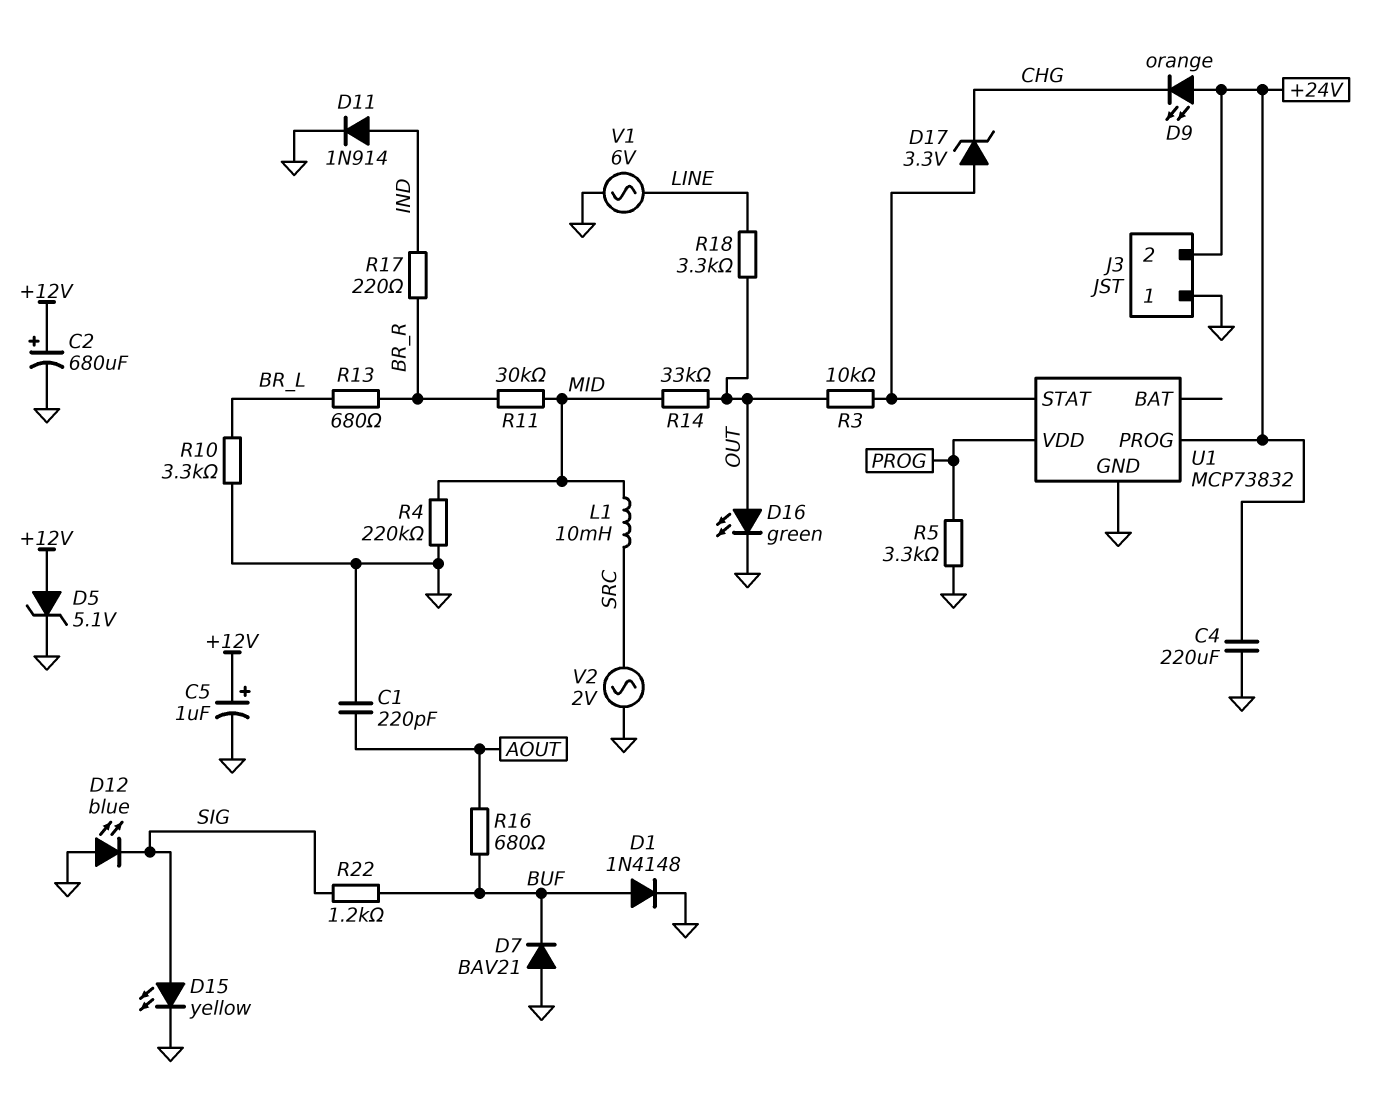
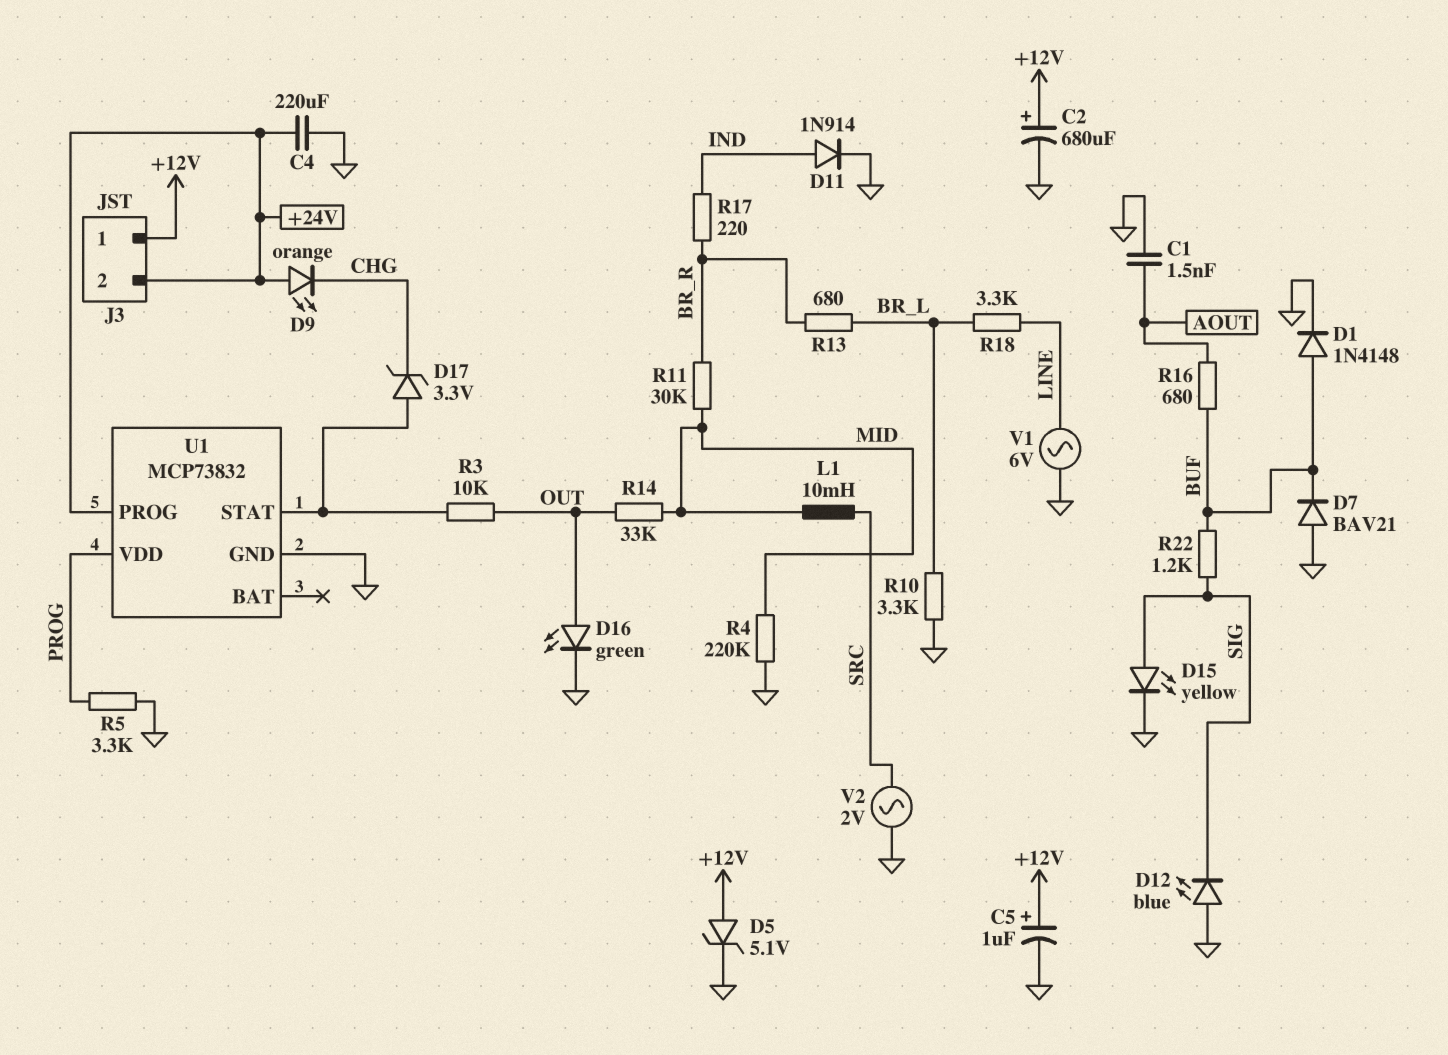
C1: 220pF (AOUT, GND) -> 1.5nF (AOUT, GND)
J3 pin 1: GND -> +12V
R18: 3.3k (LINE, OUT) -> 3.3k (BR_L, LINE)

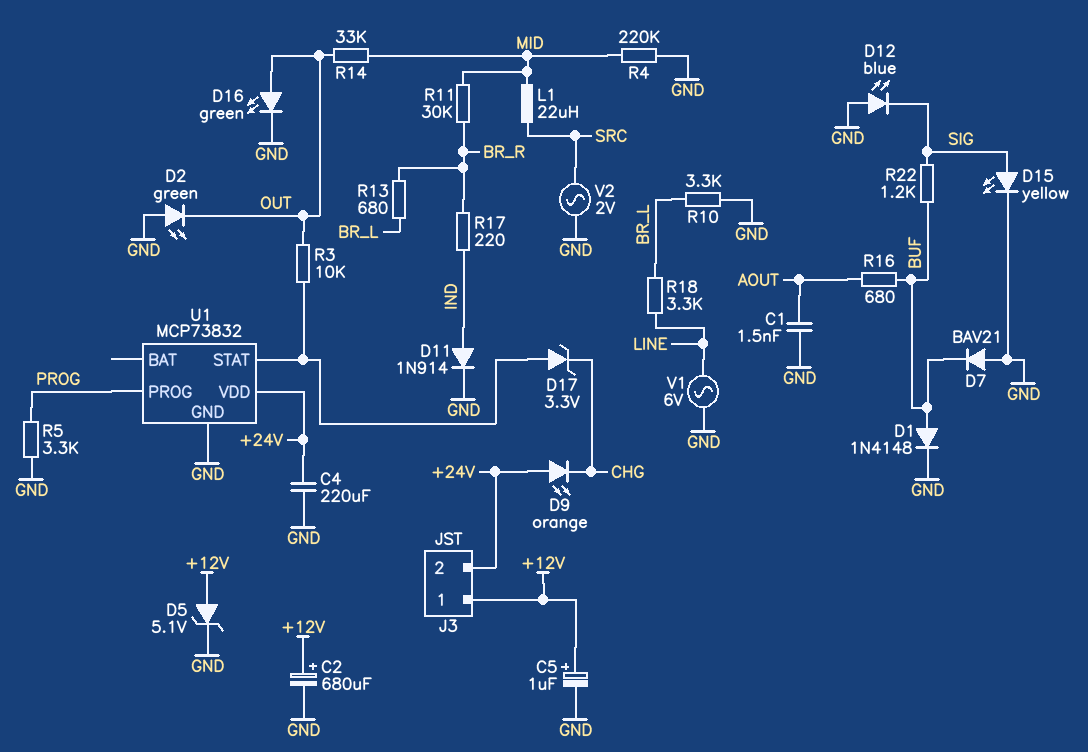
D2: none -> LED green (A GND, K OUT)
L1: 10mH (MID, SRC) -> 22uH (MID, SRC)
U1 pin PROG: +24V -> PROG
U1 pin VDD: PROG -> +24V

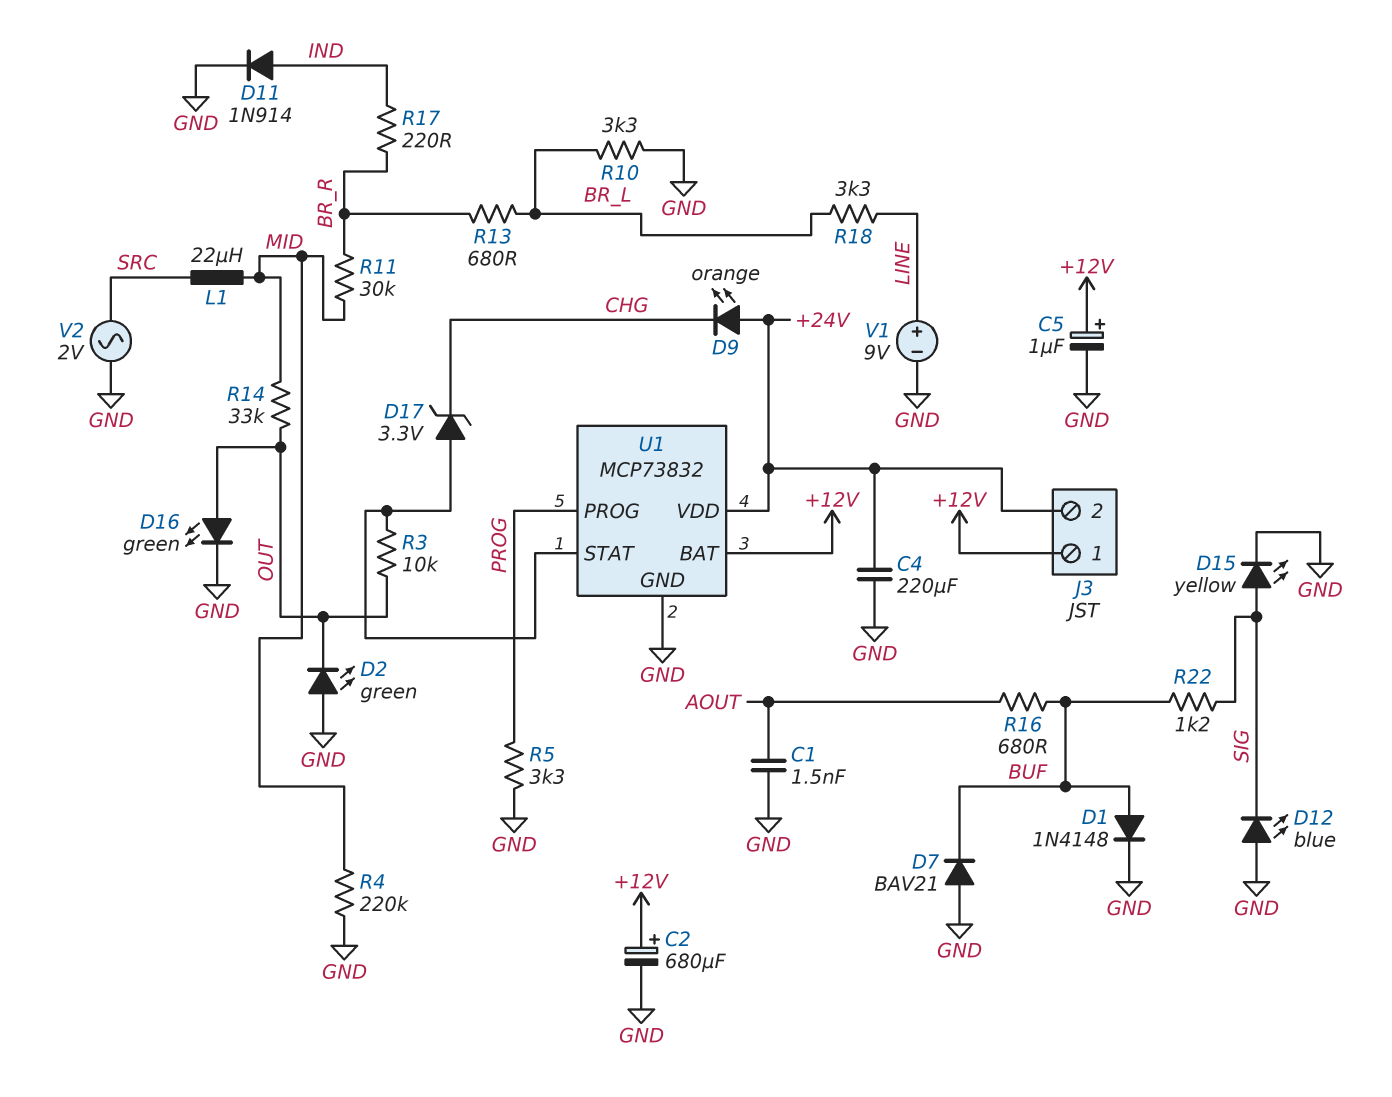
D5: zener 5.1V (A +12V, K GND) -> none
U1 pin BAT: none -> +12V
V1: AC 6V (GND, LINE) -> 9V (plus LINE, minus GND)

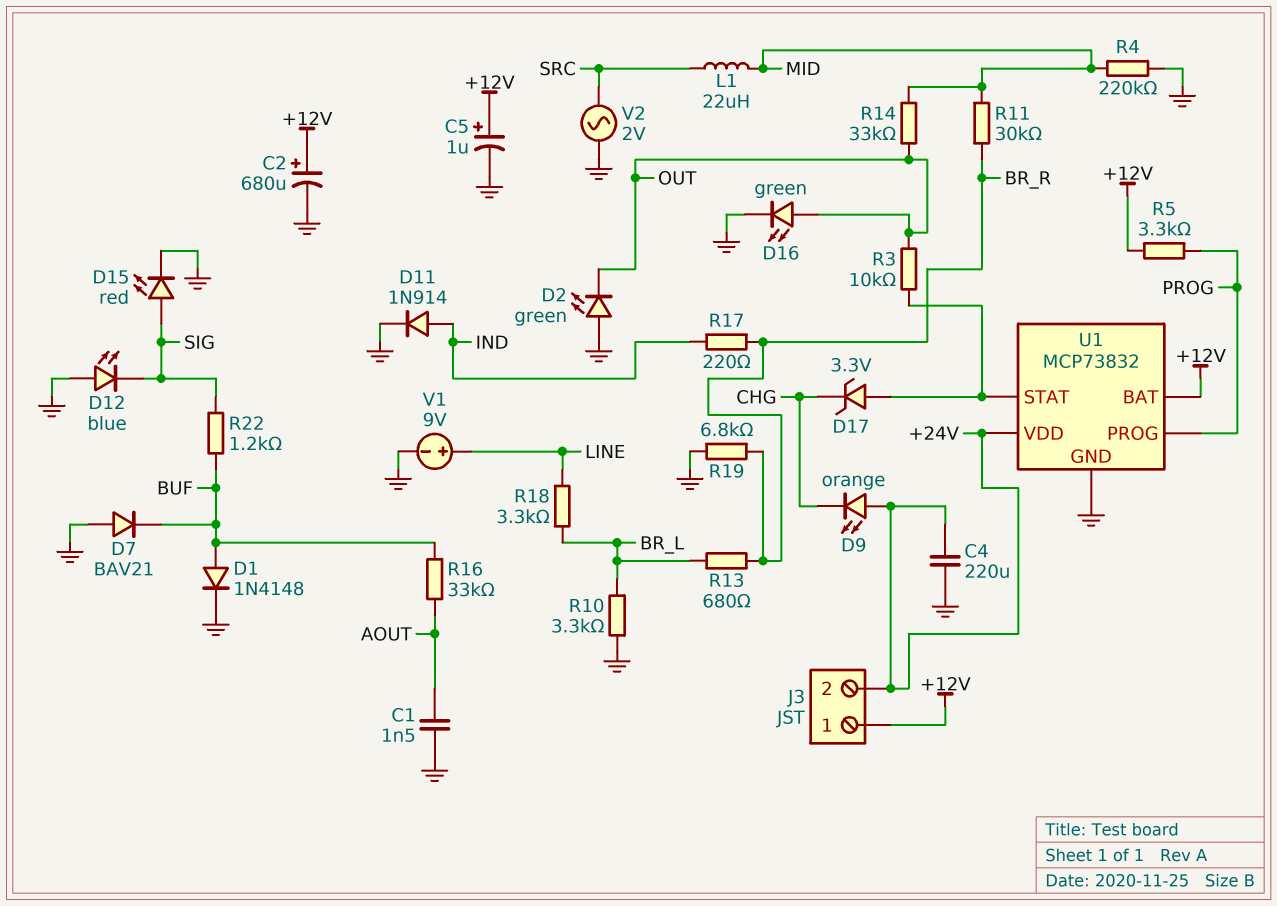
D15: LED yellow (A SIG, K GND) -> LED red (A SIG, K GND)
R5: 3.3k (GND, PROG) -> 3.3k (+12V, PROG)
R16: 680 (AOUT, BUF) -> 33k (AOUT, BUF)
R19: none -> 6.8k (BR_R, GND)

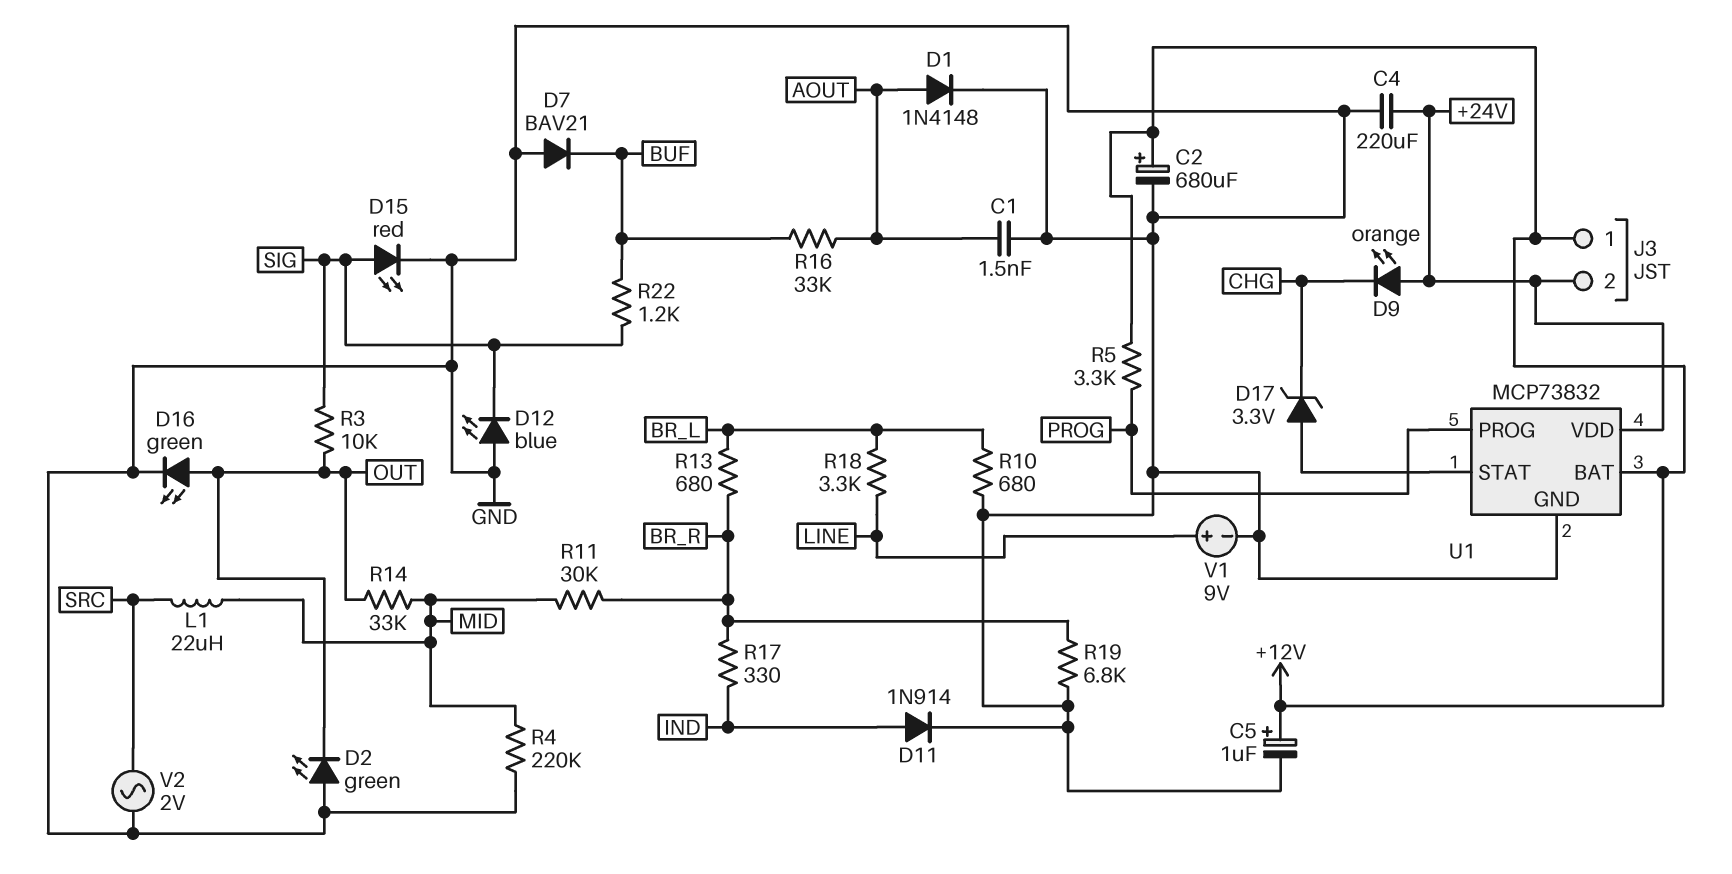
D1: diode 1N4148 (A BUF, K GND) -> diode 1N4148 (A AOUT, K GND)
R3: 10k (OUT, U1/STAT) -> 10k (OUT, SIG)
R10: 3.3k (BR_L, GND) -> 680 (BR_L, GND)
R17: 220 (BR_R, IND) -> 330 (BR_R, IND)

